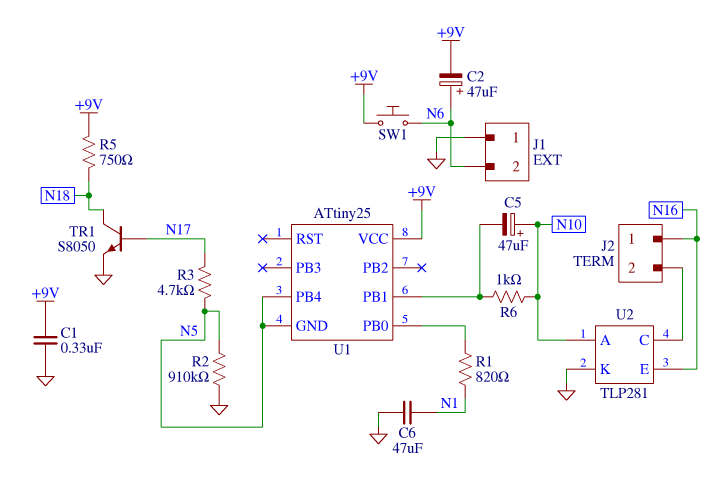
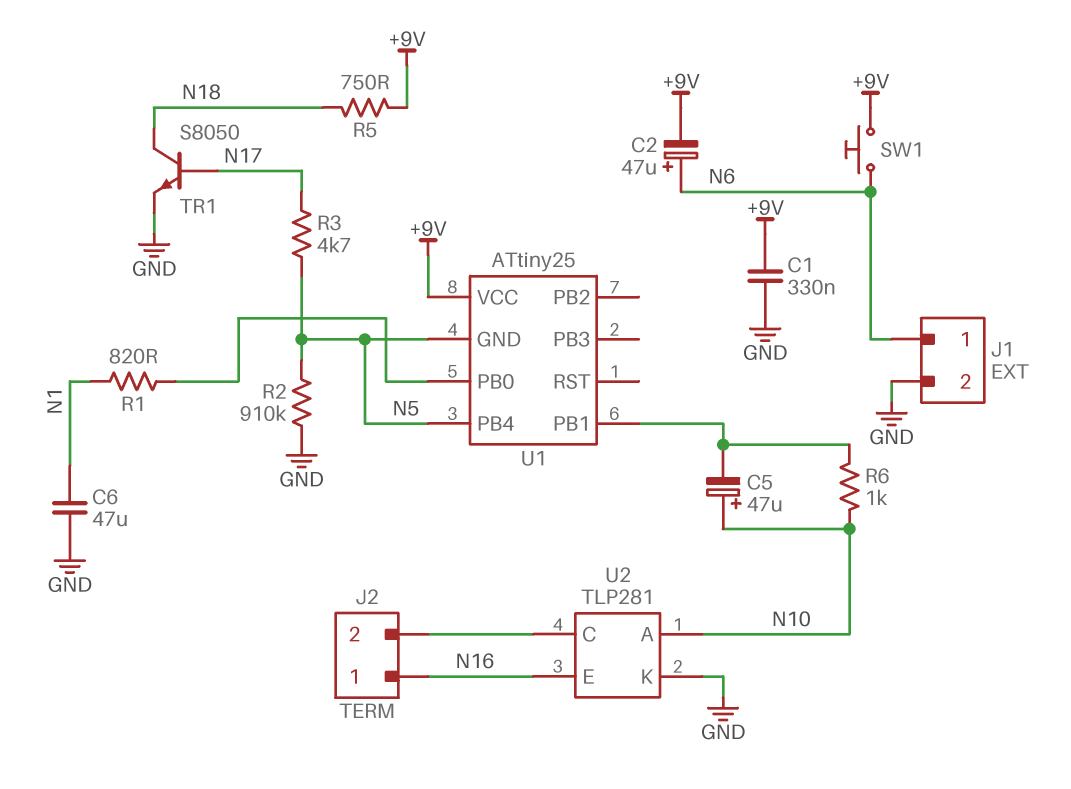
J1 pin 1: GND -> N6
J1 pin 2: N6 -> GND

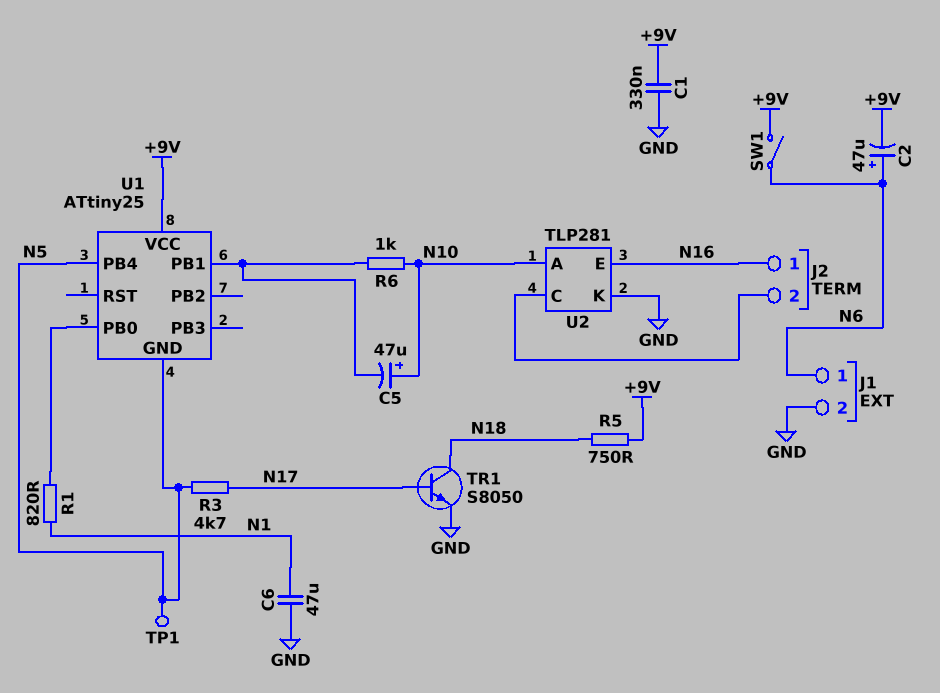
R2: 910k (GND, N5) -> none
SW1: button (+9V, N6) -> switch (+9V, N6)
TP1: none -> test point (N5)

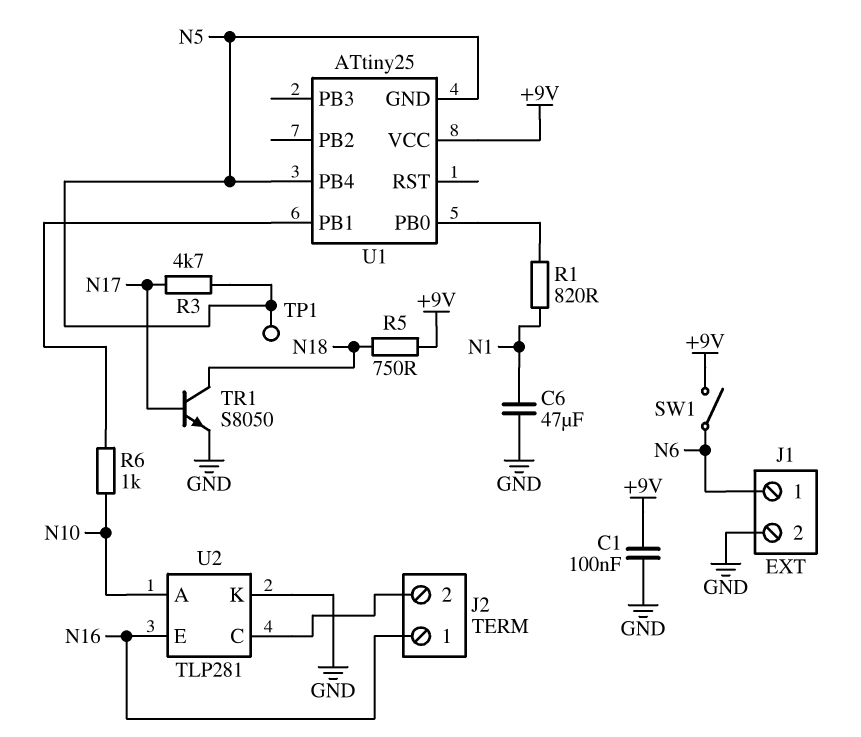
C1: 330nF (+9V, GND) -> 100nF (+9V, GND)
C2: 47uF (plus N6, minus +9V) -> none
C5: 47uF (plus N10, minus U1/PB1) -> none

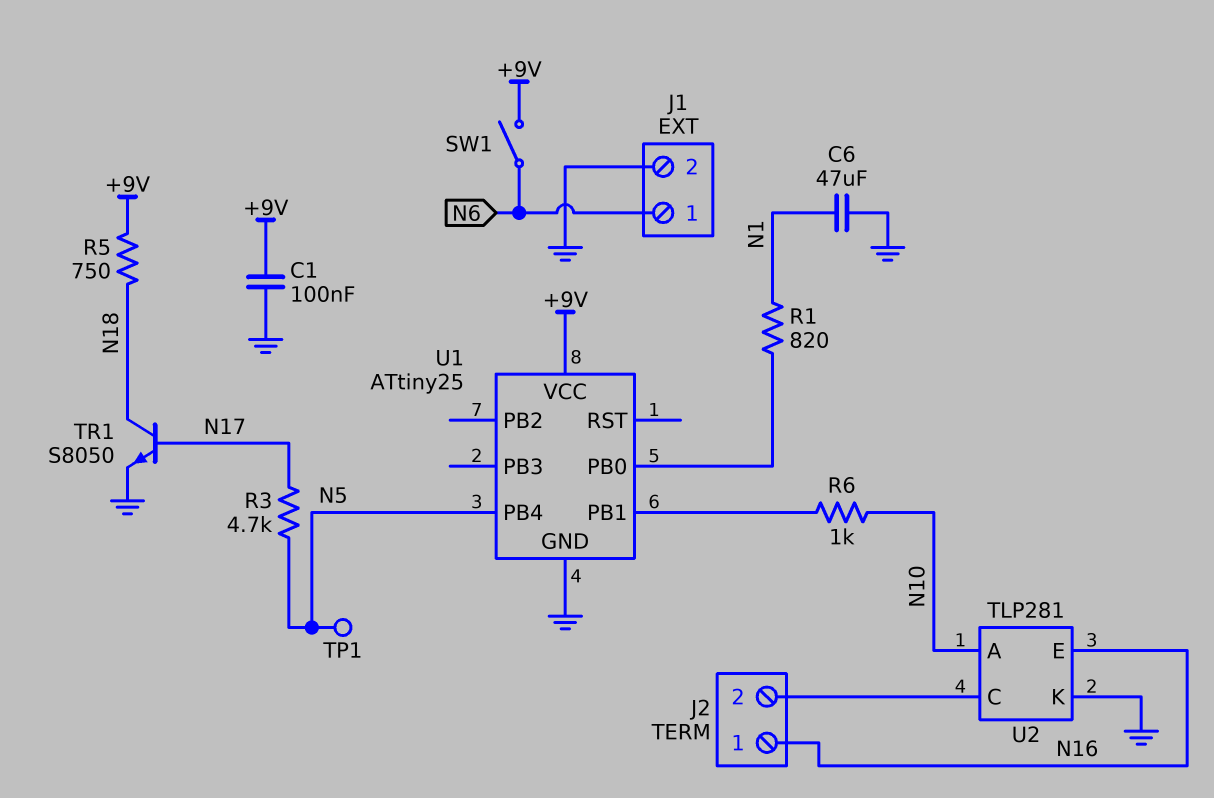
U1 pin GND: N5 -> GND

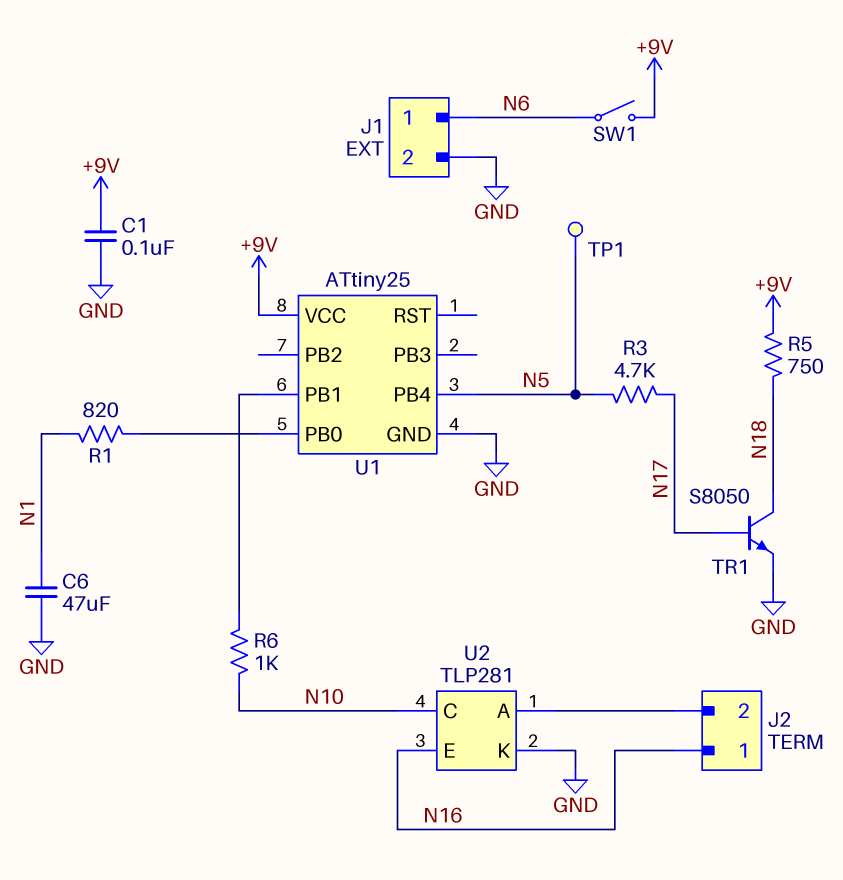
U2 pin A: N10 -> J2/2
U2 pin C: J2/2 -> N10

